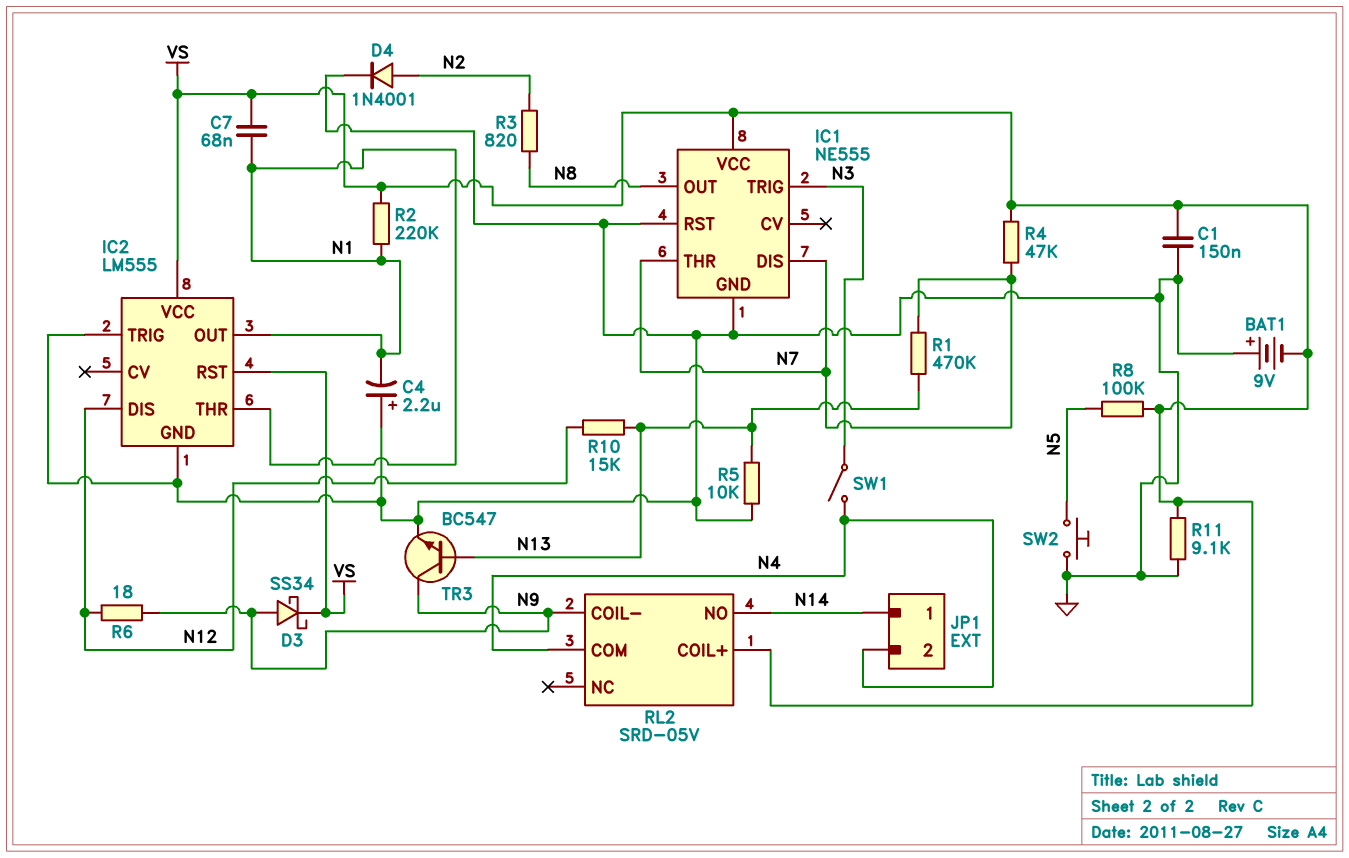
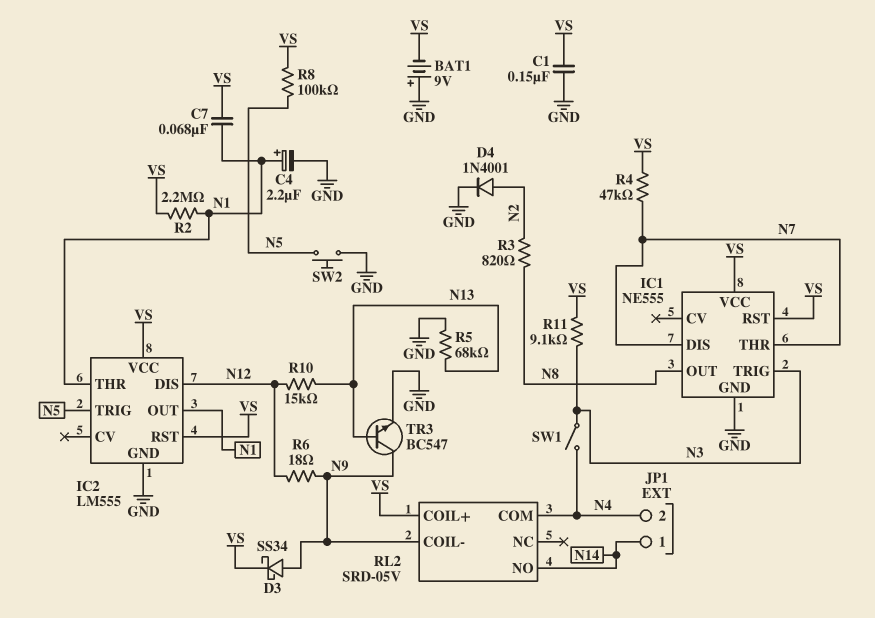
C4: 2.2uF (plus GND, minus N1) -> 2.2uF (plus N1, minus GND)
IC1 pin RST: GND -> VS
IC2 pin TRIG: GND -> N5
R1: 470k (N7, N13) -> none
R2: 220k (N1, VS) -> 2.2M (N1, VS)
R5: 10k (GND, N13) -> 68k (GND, N13)
R11: 9.1k (GND, VS) -> 9.1k (N3, VS)

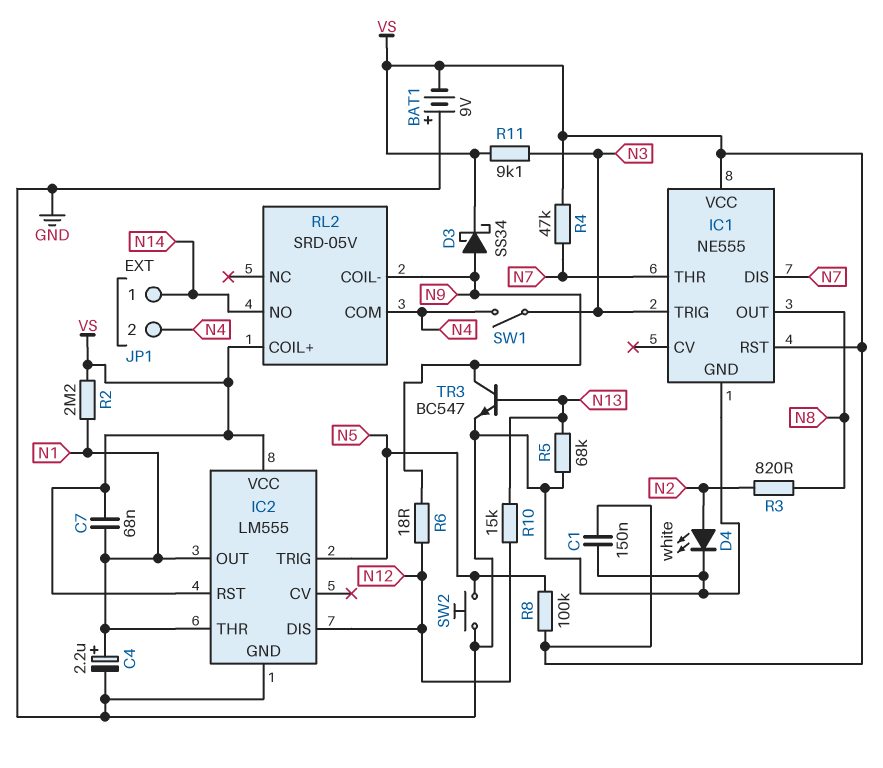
D4: diode 1N4001 (A N2, K GND) -> LED white (A N2, K GND)

